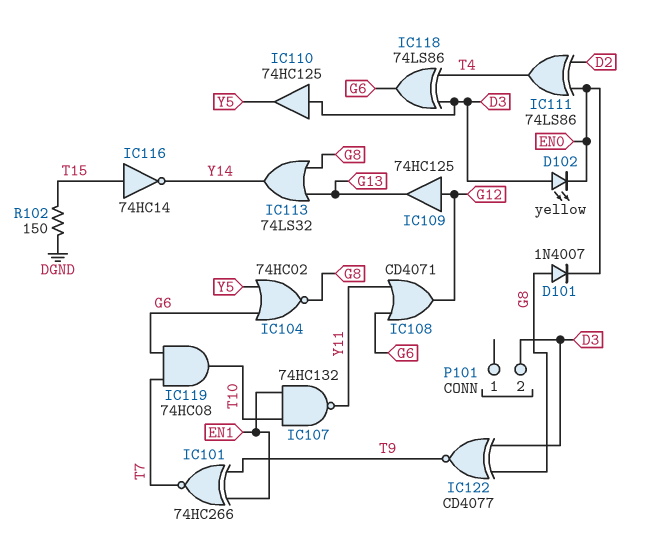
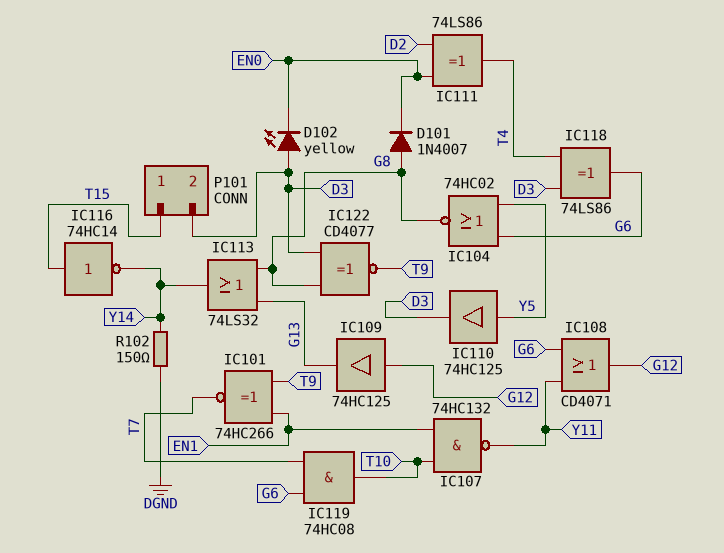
IC110: buffer 74HC125 (in D3, out Y5) -> buffer 74HC125 (in Y5, out D3)
P101 pin 1: none -> T15
R102: 150 (DGND, T15) -> 150 (DGND, Y14)

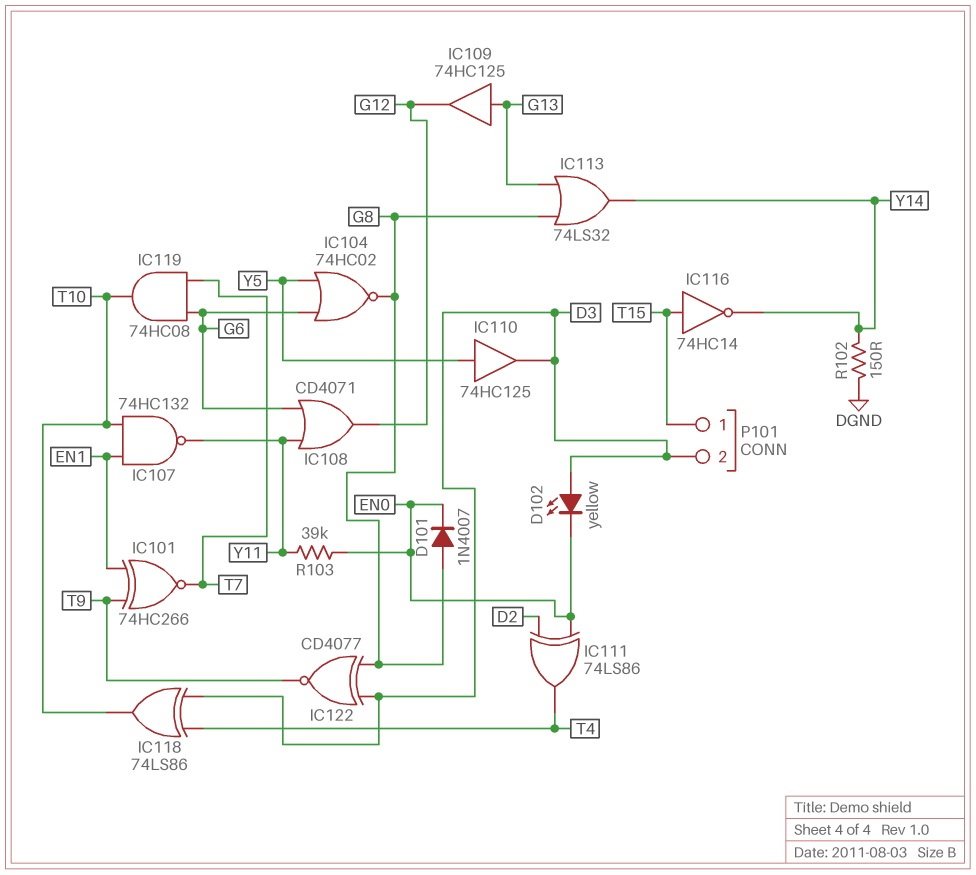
IC109: buffer 74HC125 (in G12, out G13) -> buffer 74HC125 (in G13, out G12)
IC118: XOR 74LS86 (in D3, in T4, out G6) -> XOR 74LS86 (in D3, in T4, out T10)
R103: none -> 39k (EN0, Y11)

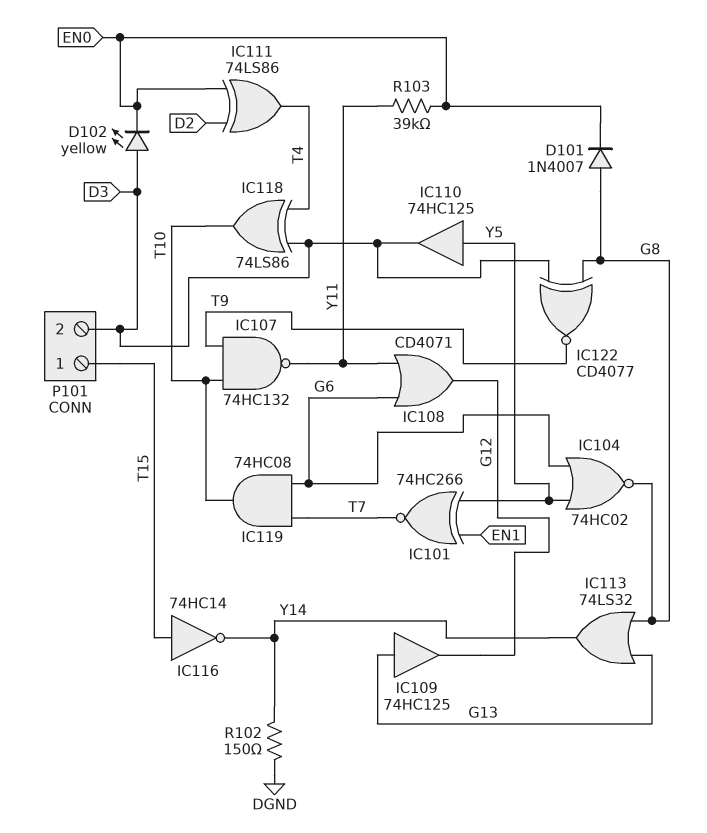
IC101: XNOR 74HC266 (in EN1, in T9, out T7) -> XNOR 74HC266 (in EN1, in Y5, out T7)
IC107: NAND 74HC132 (in EN1, in T10, out Y11) -> NAND 74HC132 (in T9, in T10, out Y11)

